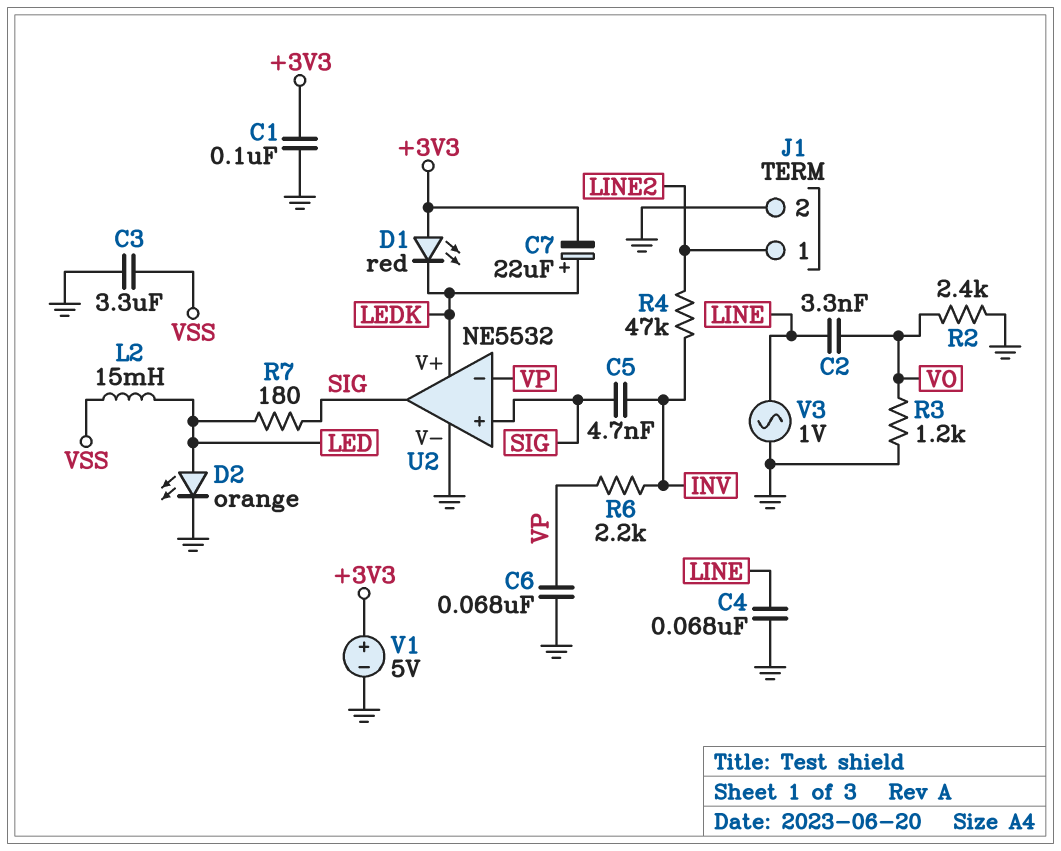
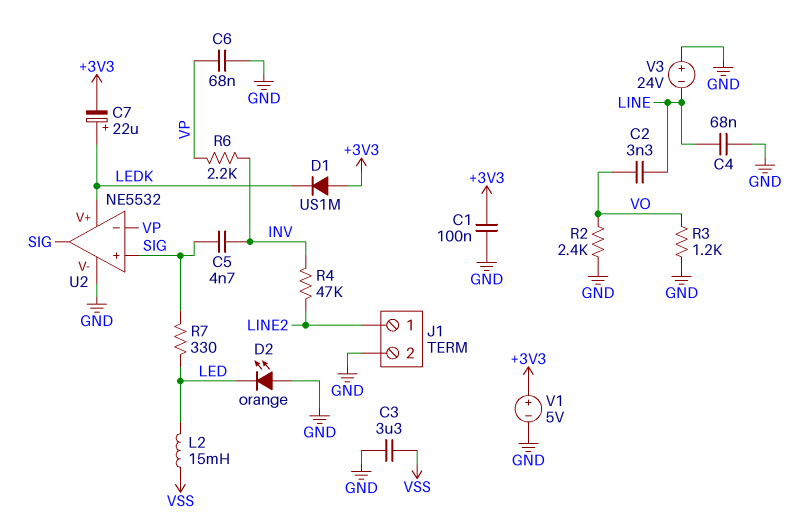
D1: LED red (A +3V3, K LEDK) -> diode US1M (A +3V3, K LEDK)
D2: LED orange (A LED, K GND) -> LED orange (A GND, K LED)
R7: 180 (LED, SIG) -> 330 (LED, SIG)
V3: AC 1V (GND, LINE) -> 24V (plus GND, minus LINE)

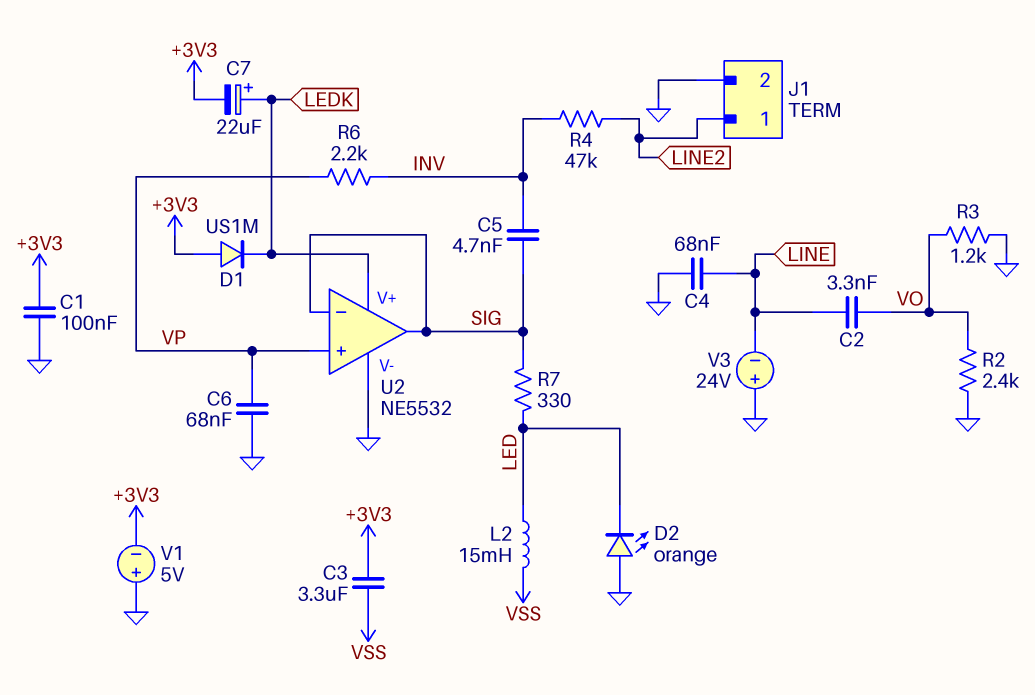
C3: 3.3uF (GND, VSS) -> 3.3uF (+3V3, VSS)
U2 pin in+: SIG -> VP
U2 pin in-: VP -> SIG
V1: 5V (plus +3V3, minus GND) -> 5V (plus GND, minus +3V3)

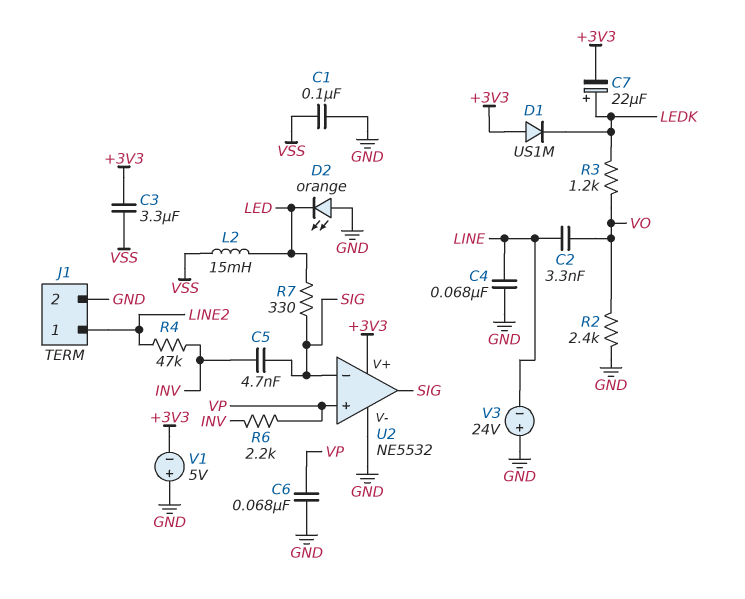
C1: 100nF (+3V3, GND) -> 100nF (GND, VSS)
R3: 1.2k (GND, VO) -> 1.2k (LEDK, VO)
U2 pin V+: LEDK -> +3V3

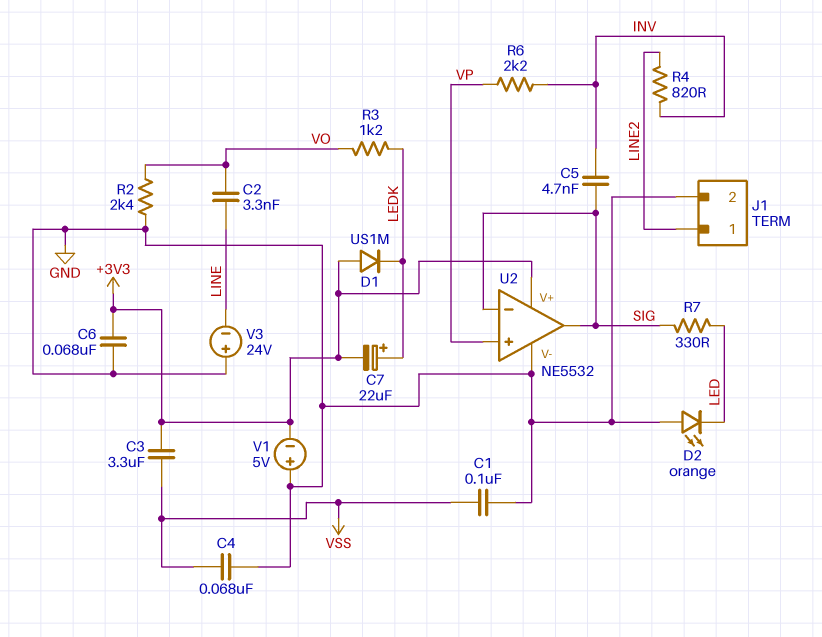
C4: 68nF (GND, LINE) -> 68nF (GND, VSS)
C6: 68nF (GND, VP) -> 68nF (+3V3, GND)
L2: 15mH (LED, VSS) -> none
R4: 47k (INV, LINE2) -> 820 (INV, LINE2)

